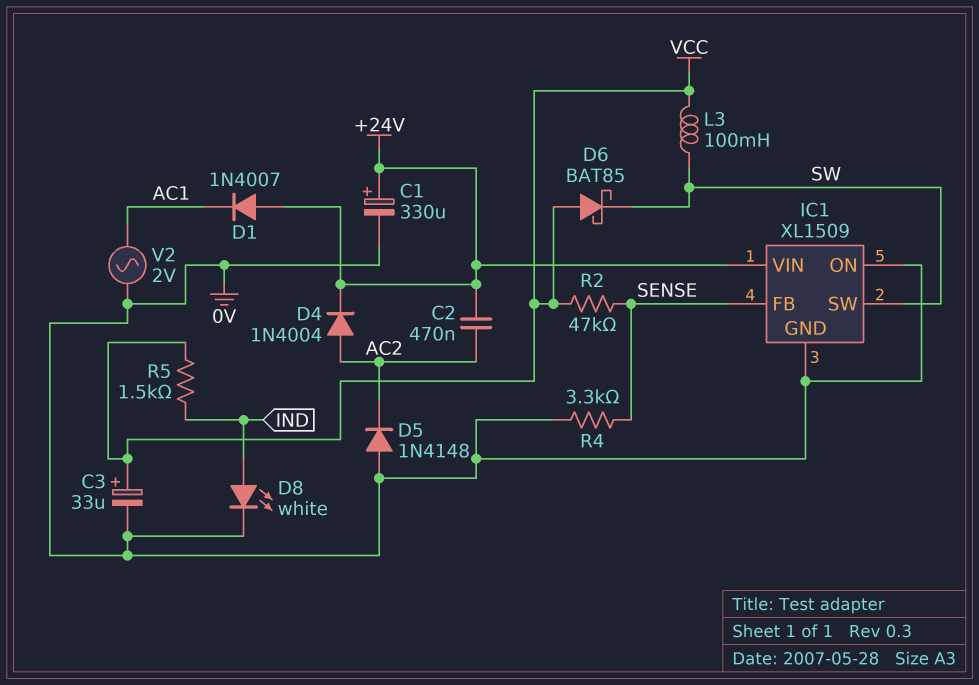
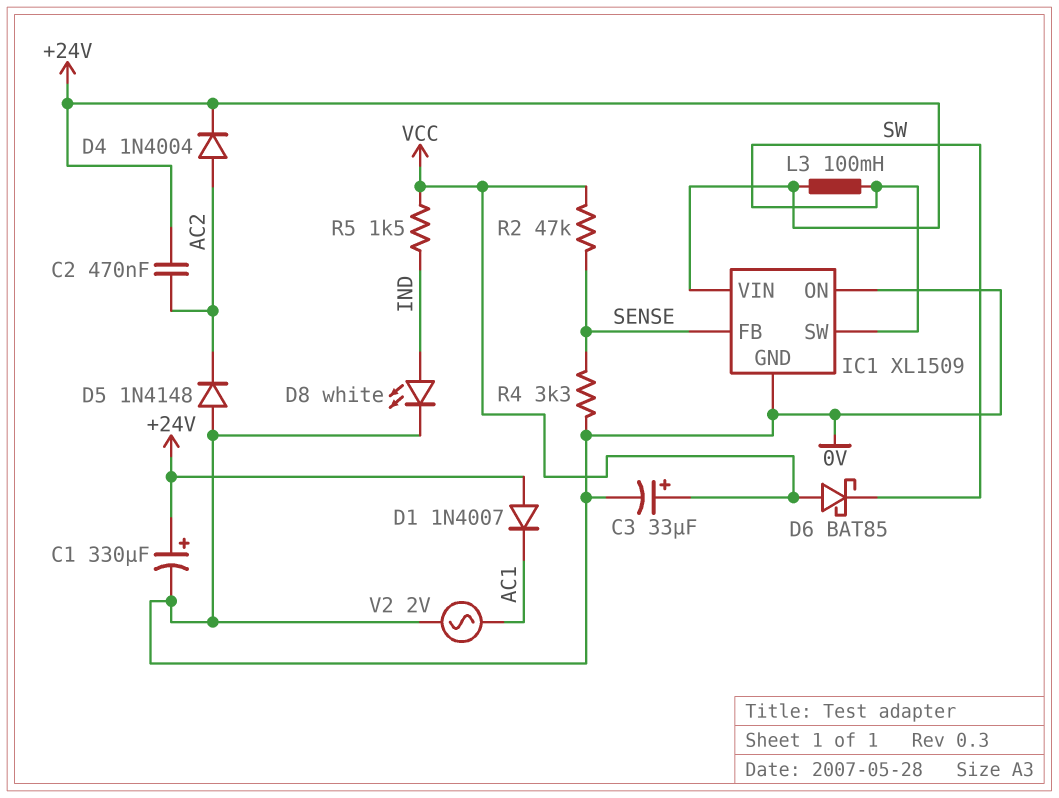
L3: 100mH (SW, VCC) -> 100mH (+24V, SW)

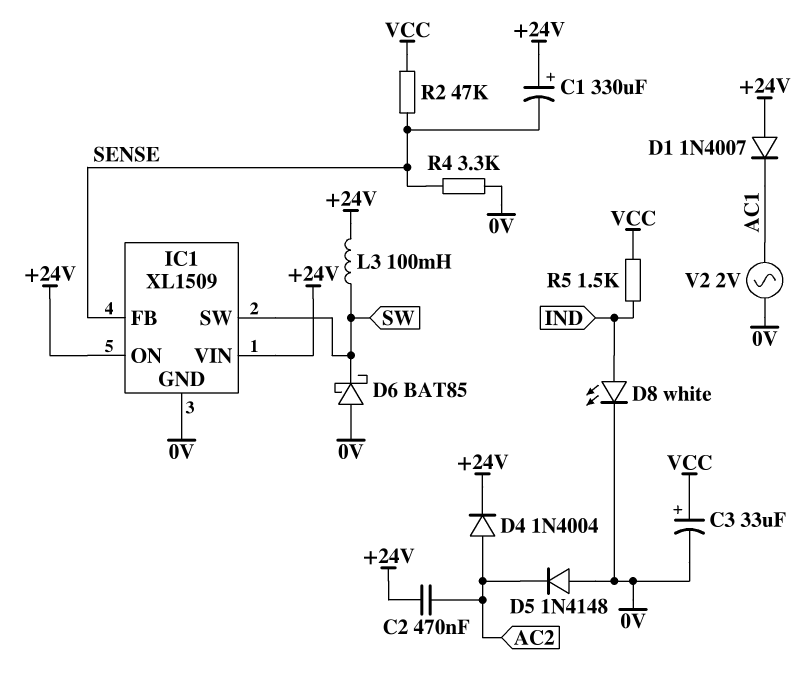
C1: 330uF (plus +24V, minus 0V) -> 330uF (plus +24V, minus SENSE)
D6: schottky BAT85 (A VCC, K SW) -> schottky BAT85 (A 0V, K SW)
IC1 pin ON: 0V -> +24V

